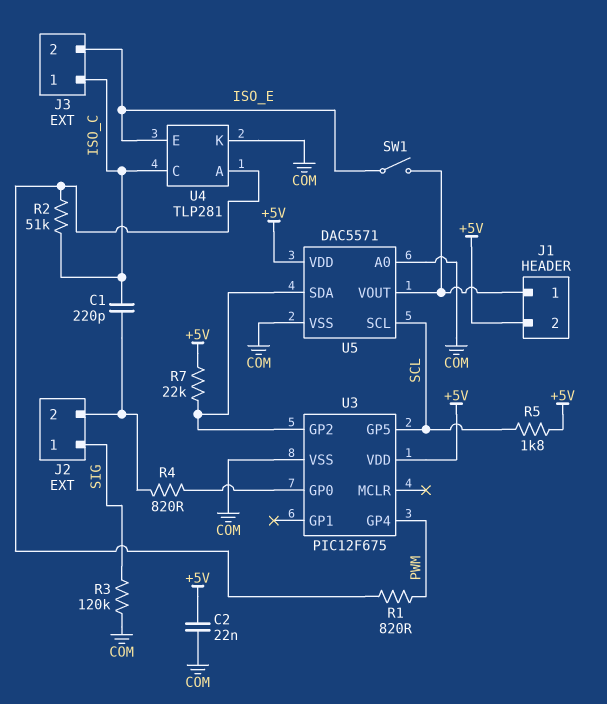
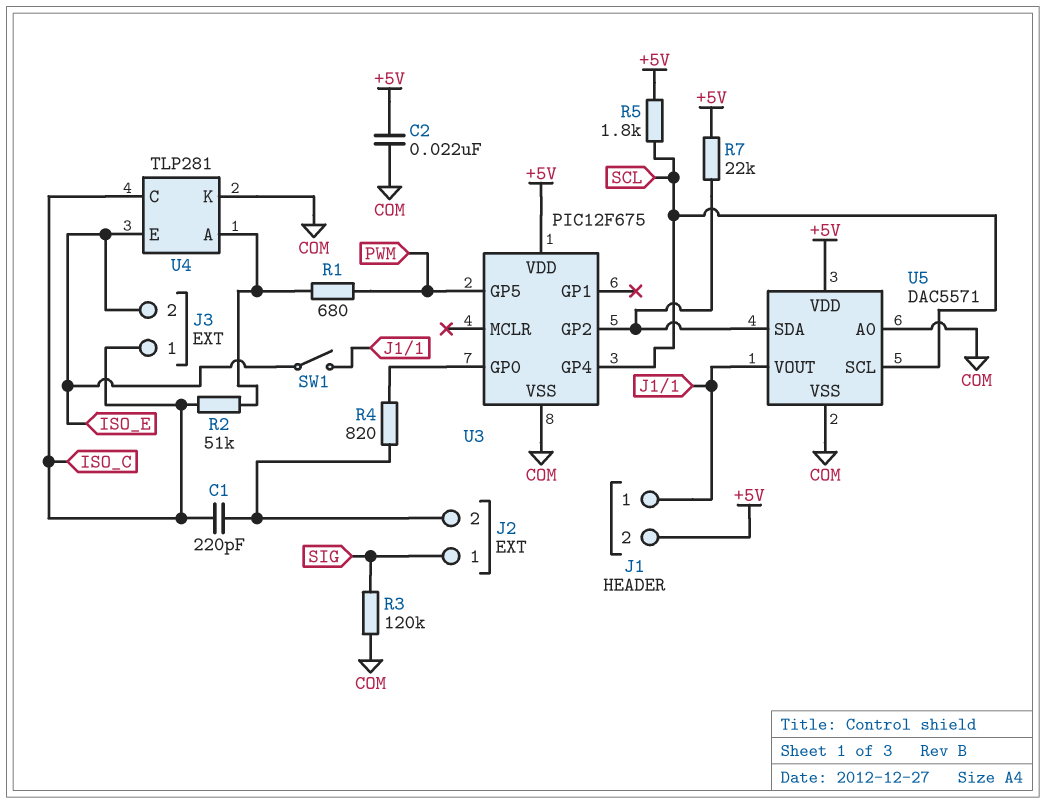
R1: 820 (PWM, U4/A) -> 680 (PWM, U4/A)
U3 pin GP4: PWM -> SCL
U3 pin GP5: SCL -> PWM

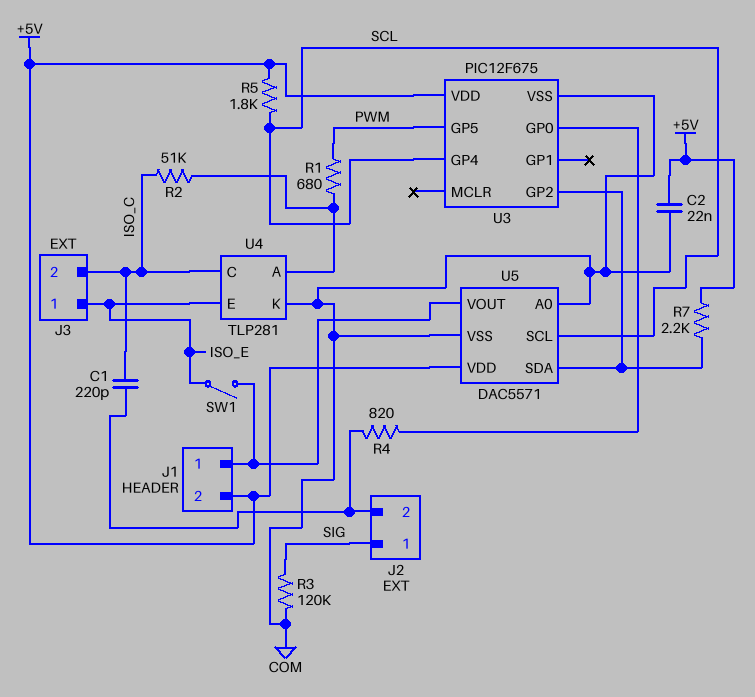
J3 pin 1: ISO_C -> ISO_E
J3 pin 2: ISO_E -> ISO_C
R7: 22k (+5V, U3/GP2) -> 2.2k (+5V, U3/GP2)

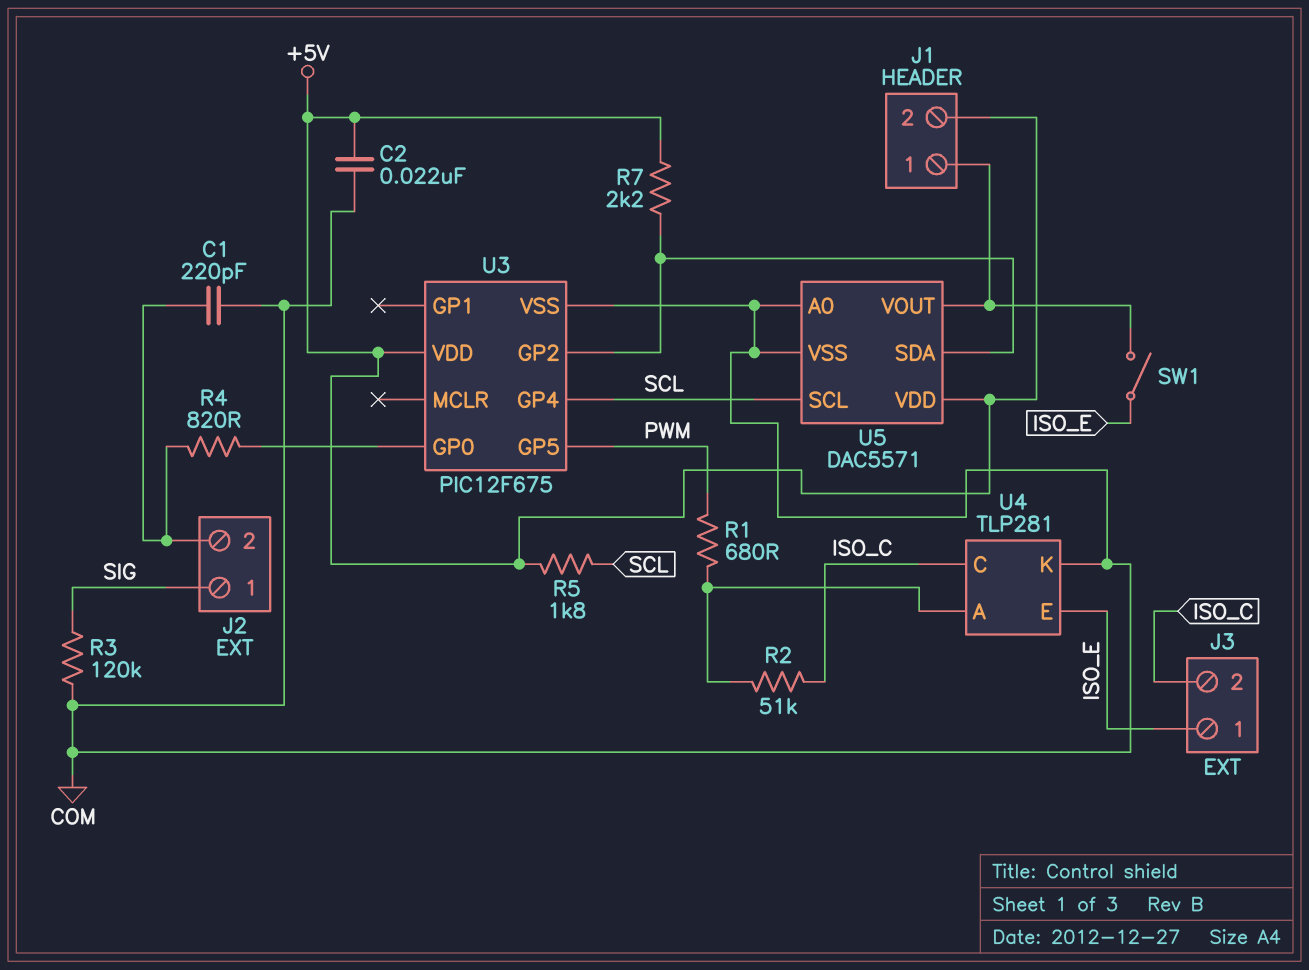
C1: 220pF (ISO_C, J2/2) -> 220pF (COM, J2/2)

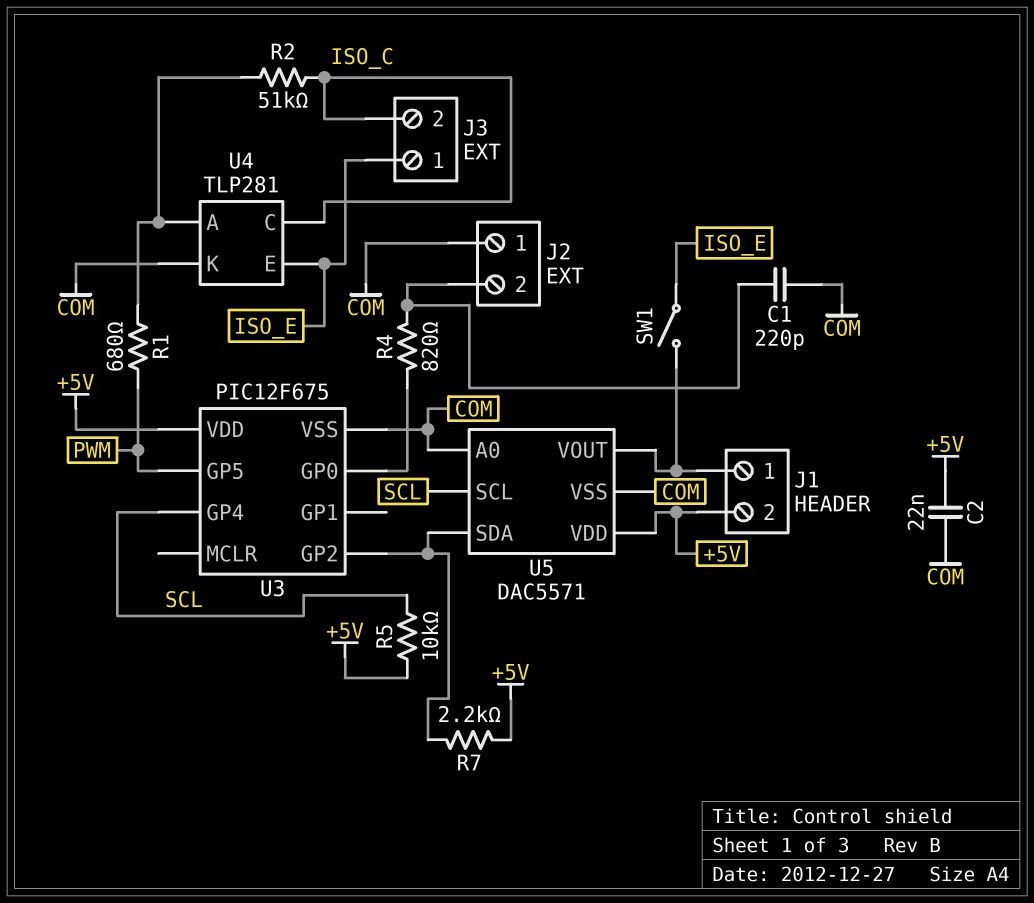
J2 pin 1: SIG -> COM
R3: 120k (COM, SIG) -> none
R5: 1.8k (+5V, SCL) -> 10k (+5V, SCL)

